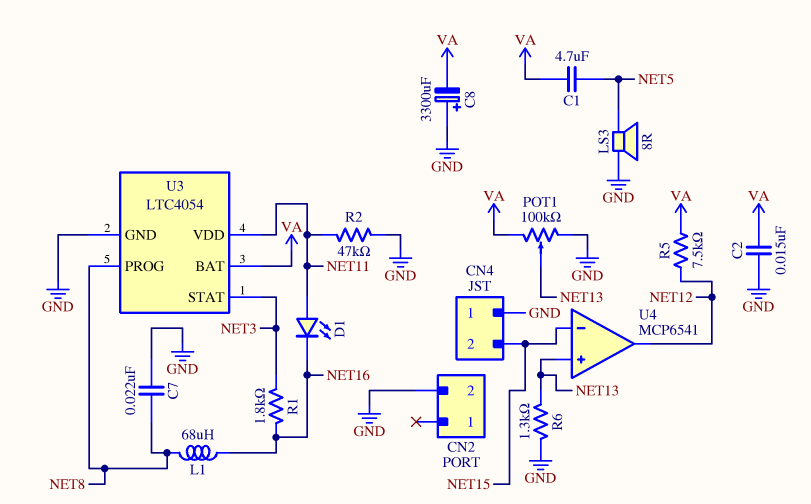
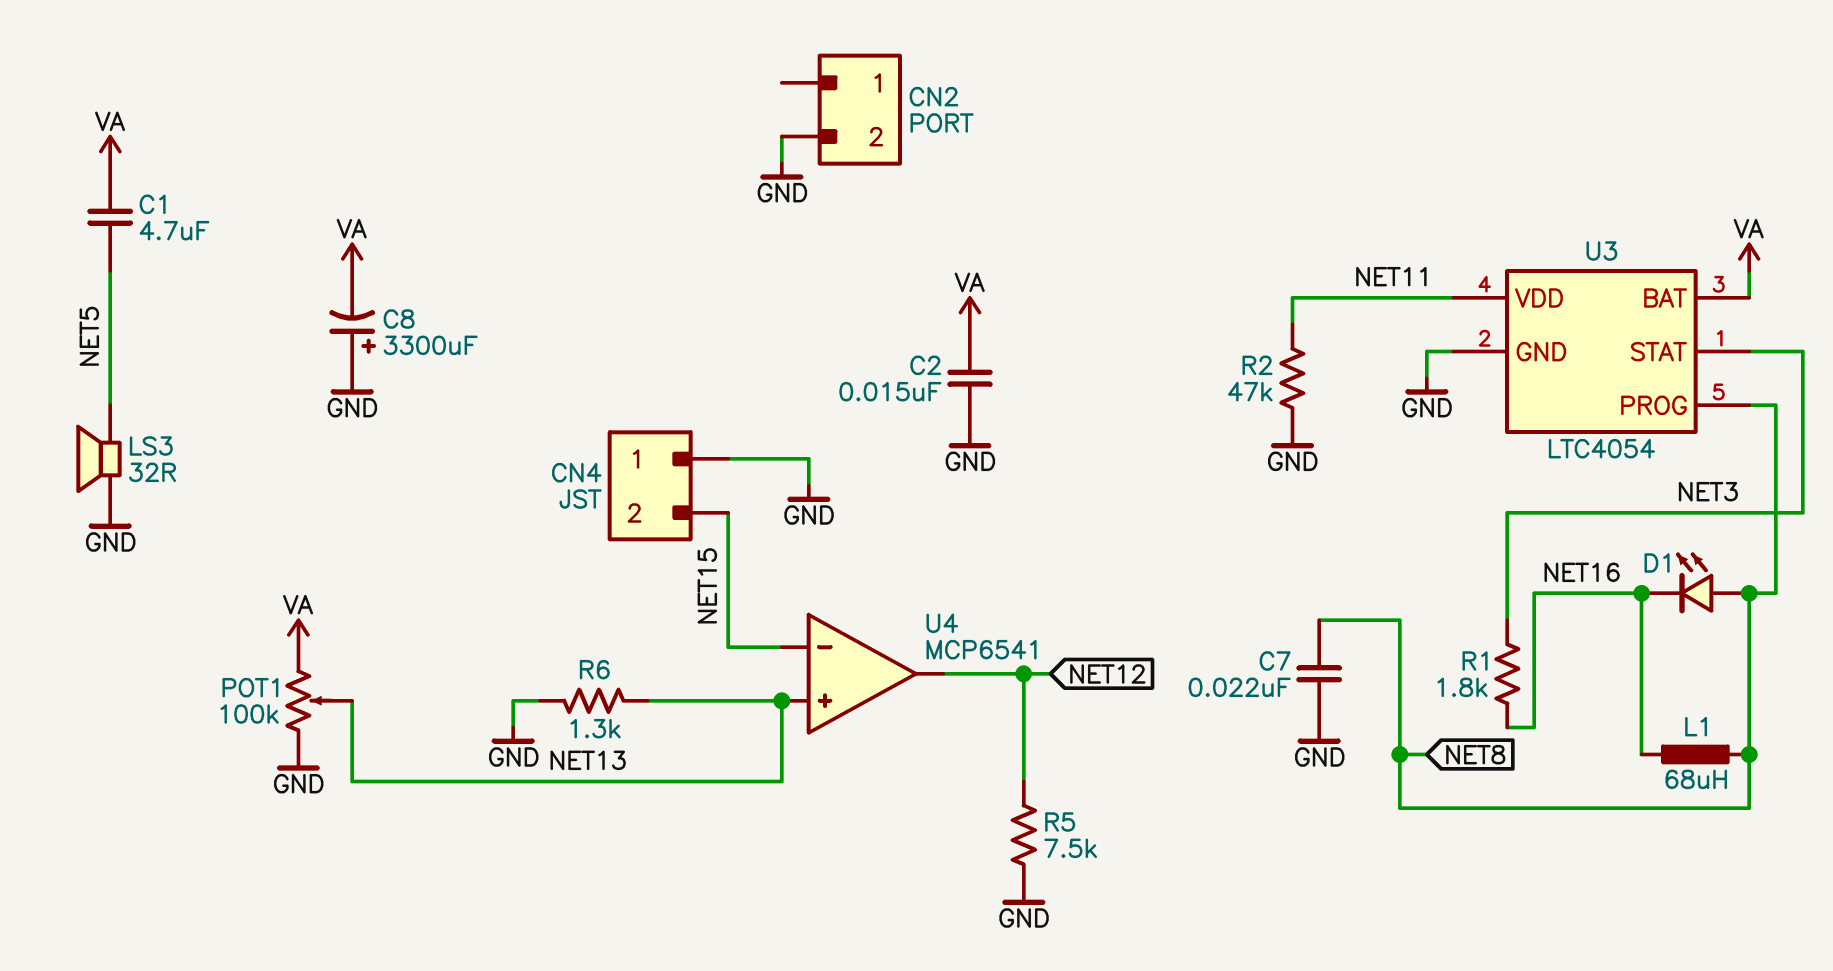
D1: LED (A NET11, K NET16) -> LED (A NET8, K NET16)
LS3: speaker 8R (GND, NET5) -> speaker 32R (GND, NET5)
R5: 7.5k (NET12, VA) -> 7.5k (GND, NET12)

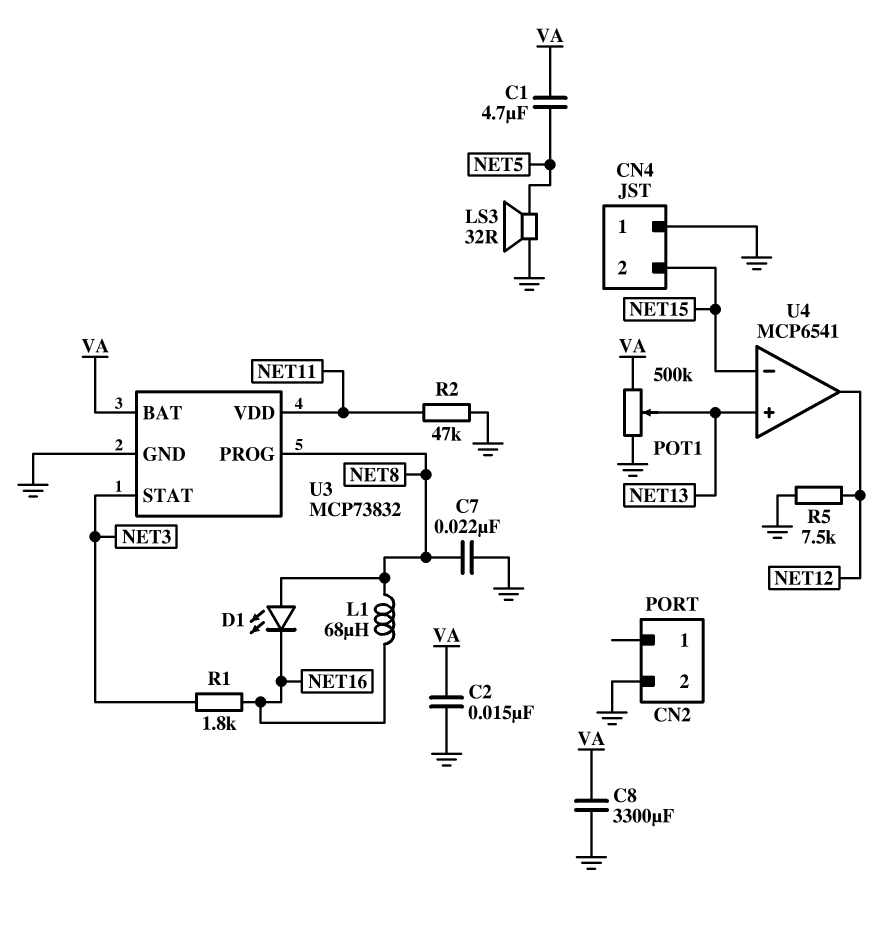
C8: 3300uF (plus GND, minus VA) -> 3300uF (GND, VA)
POT1: 100k (GND, VA, wiper NET13) -> 500k (GND, VA, wiper NET13)
R6: 1.3k (GND, NET13) -> none
U3: LTC4054 -> MCP73832

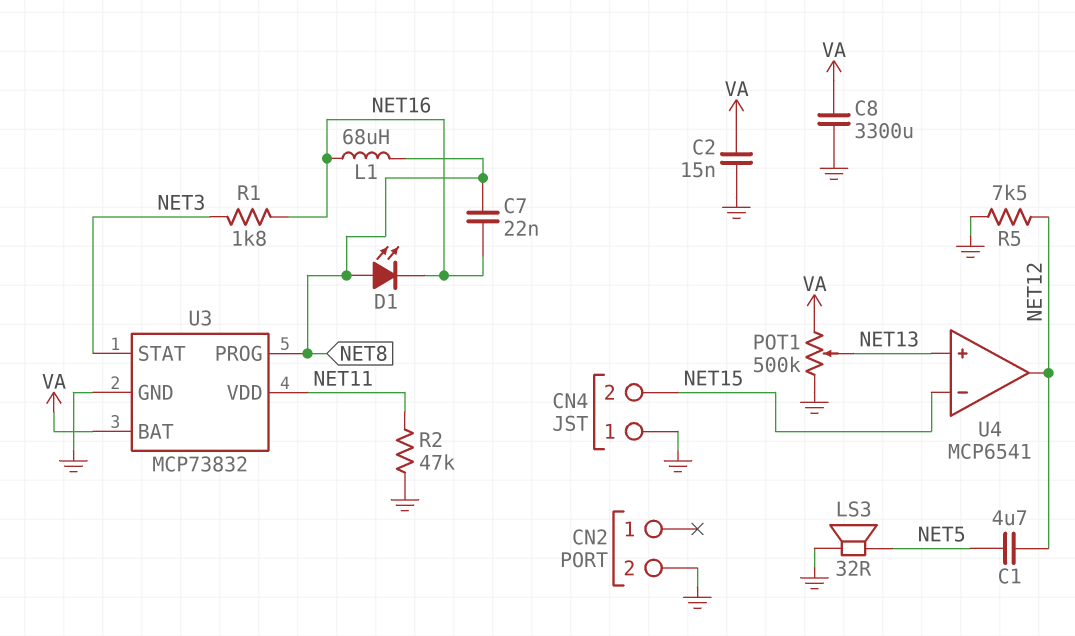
C1: 4.7uF (NET5, VA) -> 4.7uF (NET5, NET12)
C7: 22nF (GND, NET8) -> 22nF (NET8, NET16)

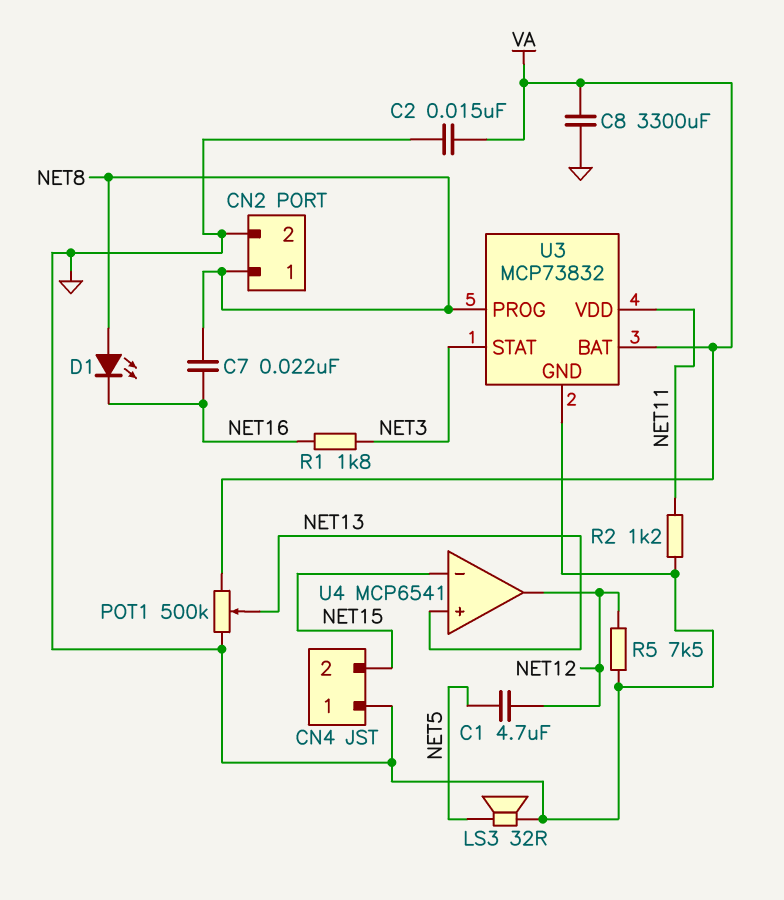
CN2 pin 1: none -> NET8
L1: 68uH (NET8, NET16) -> none
R2: 47k (GND, NET11) -> 1.2k (GND, NET11)

